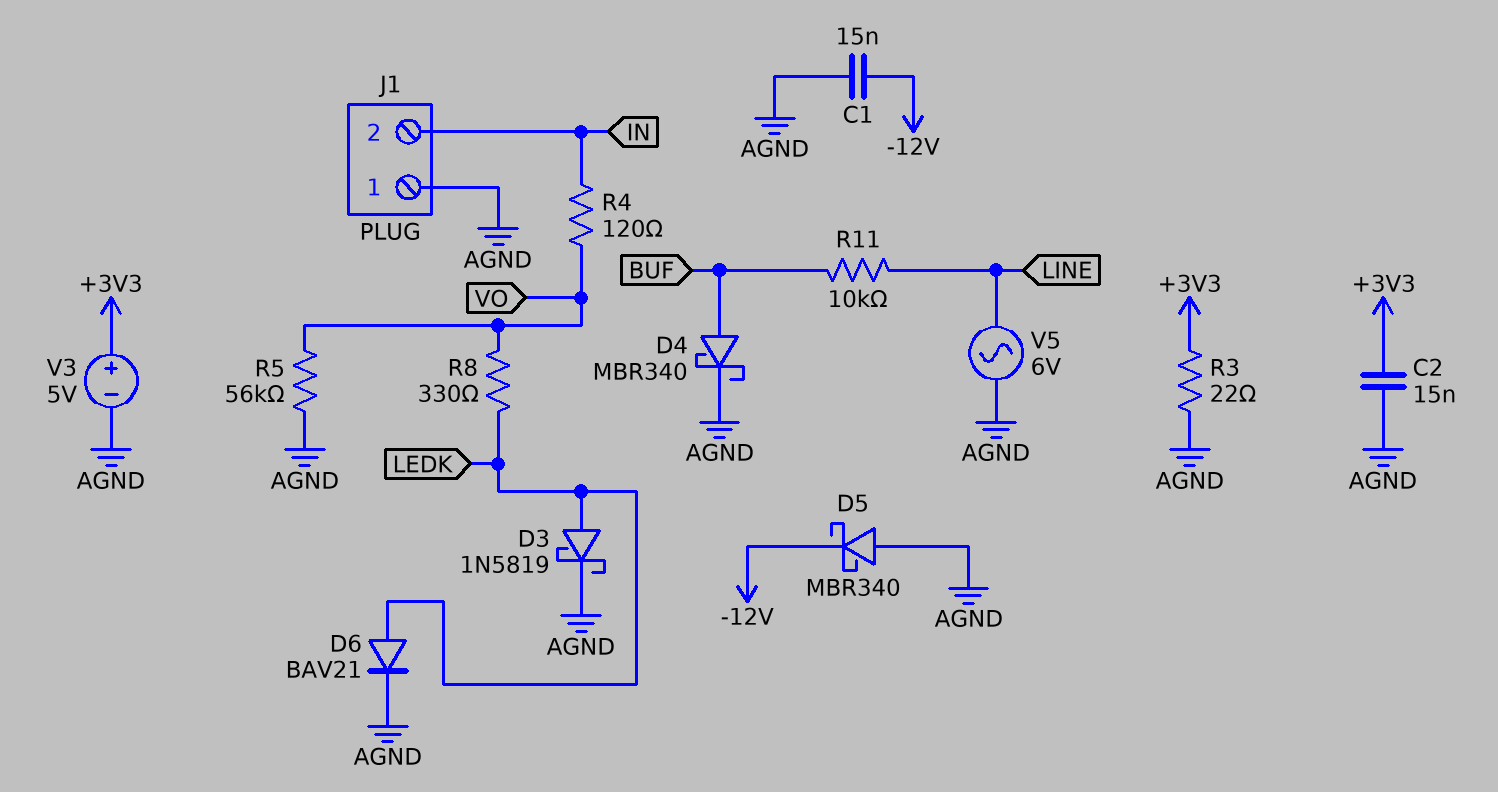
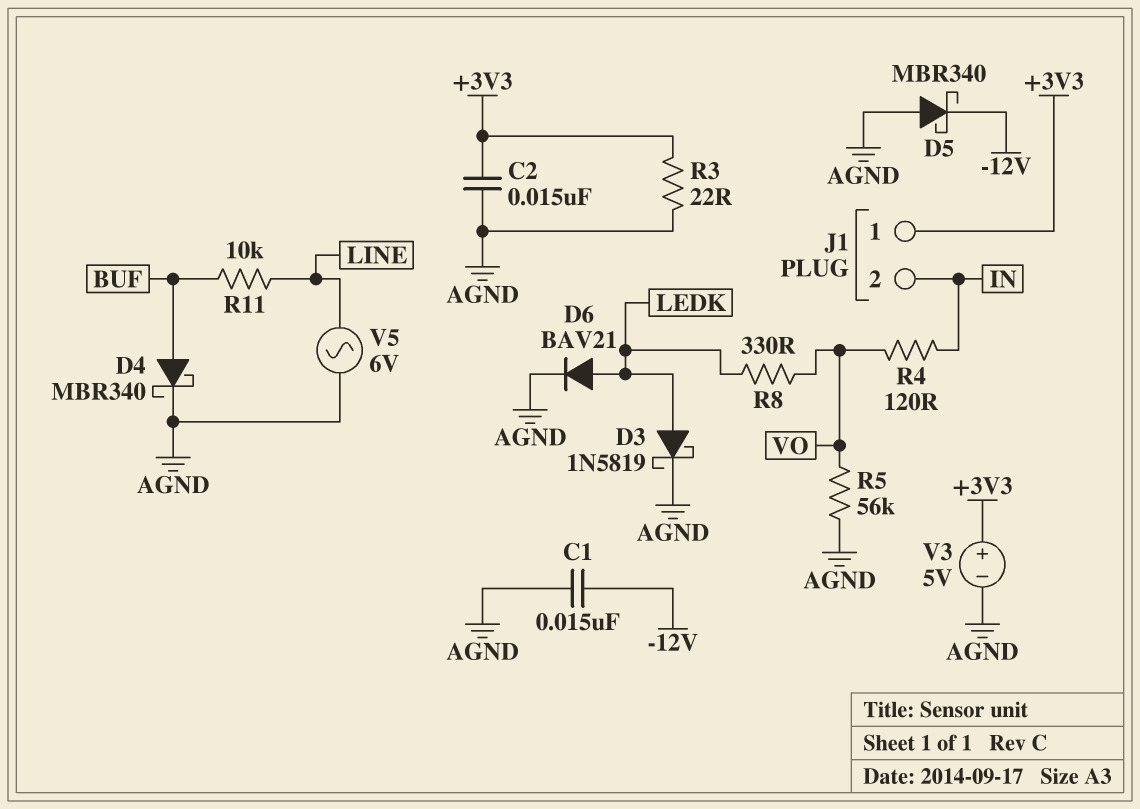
J1 pin 1: AGND -> +3V3

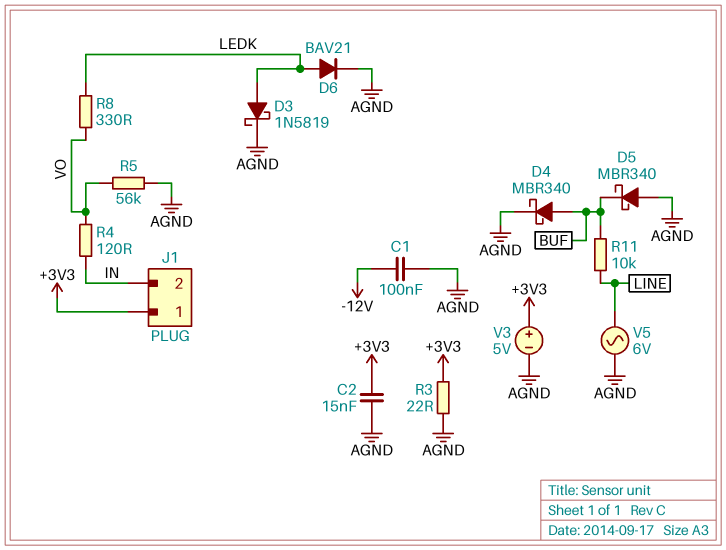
C1: 15nF (-12V, AGND) -> 100nF (-12V, AGND)
D5: schottky MBR340 (A AGND, K -12V) -> schottky MBR340 (A AGND, K BUF)

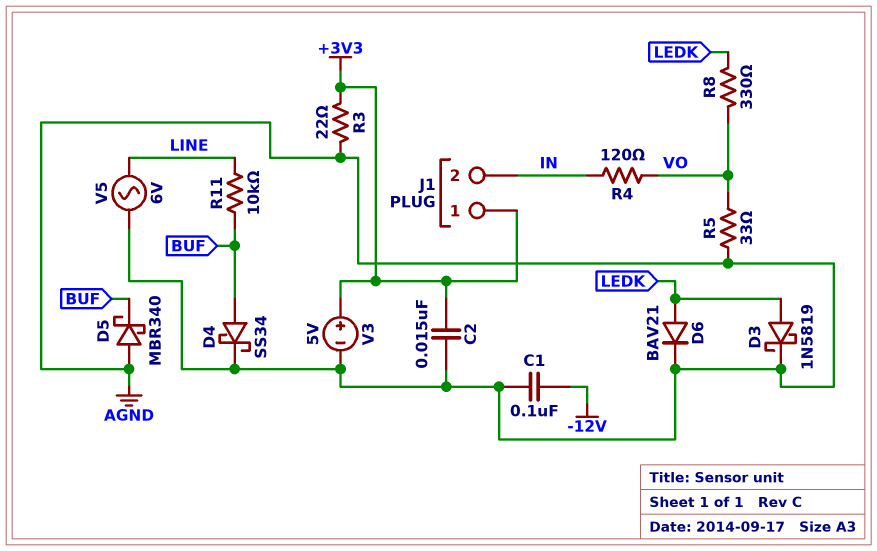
D4: schottky MBR340 (A BUF, K AGND) -> schottky SS34 (A BUF, K AGND)
R5: 56k (AGND, VO) -> 33 (AGND, VO)

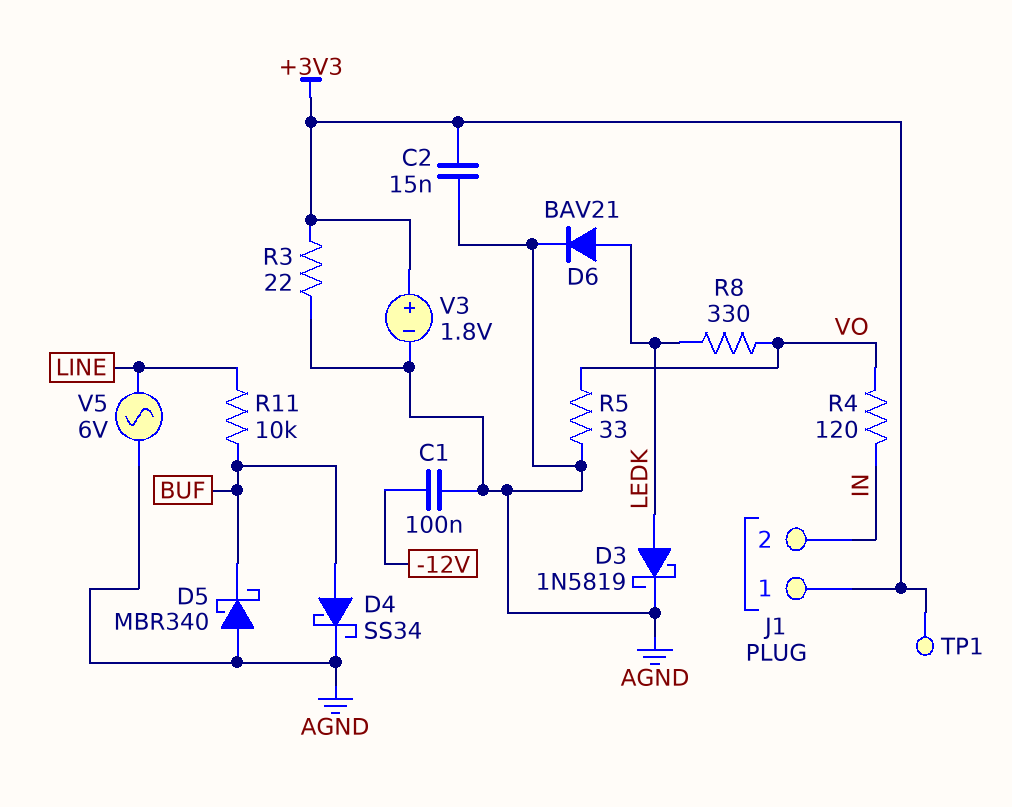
TP1: none -> test point (+3V3)
V3: 5V (plus +3V3, minus AGND) -> 1.8V (plus +3V3, minus AGND)

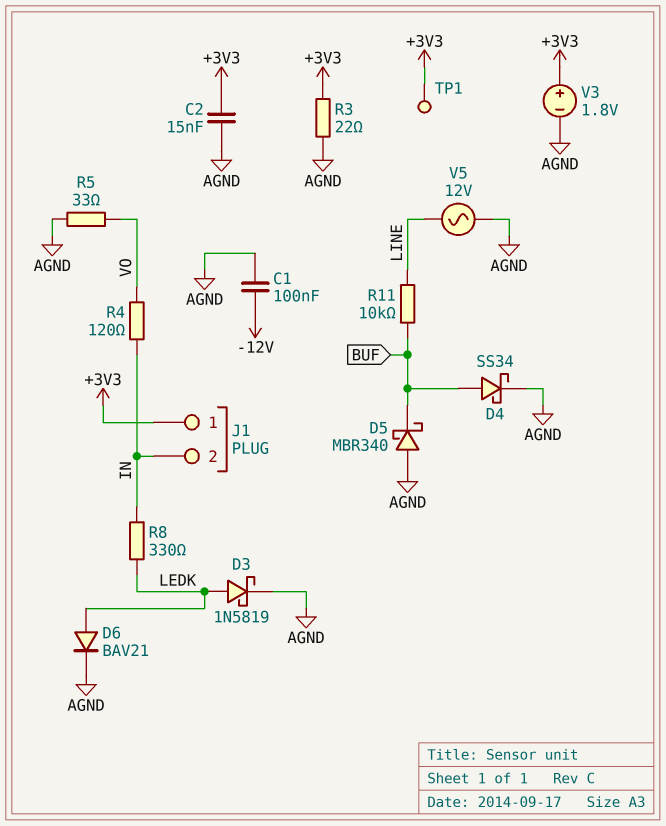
R8: 330 (LEDK, VO) -> 330 (IN, LEDK)
V5: AC 6V (AGND, LINE) -> AC 12V (AGND, LINE)

